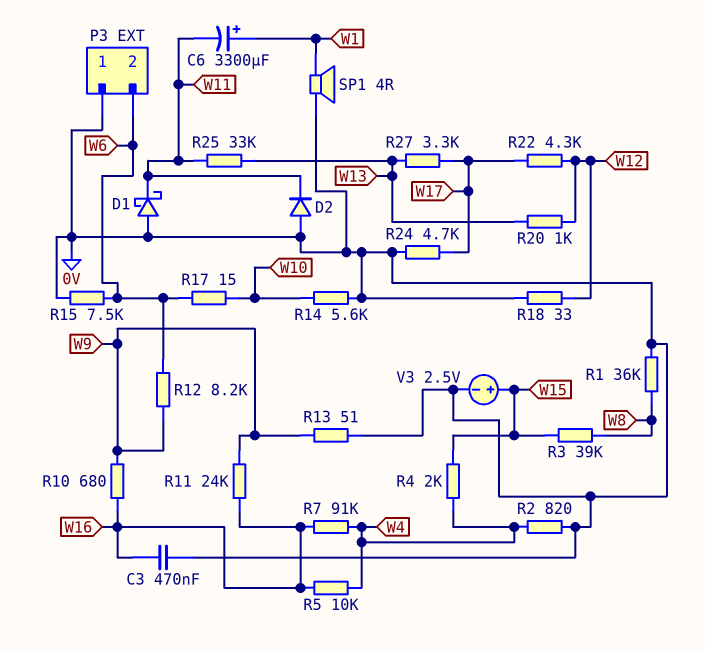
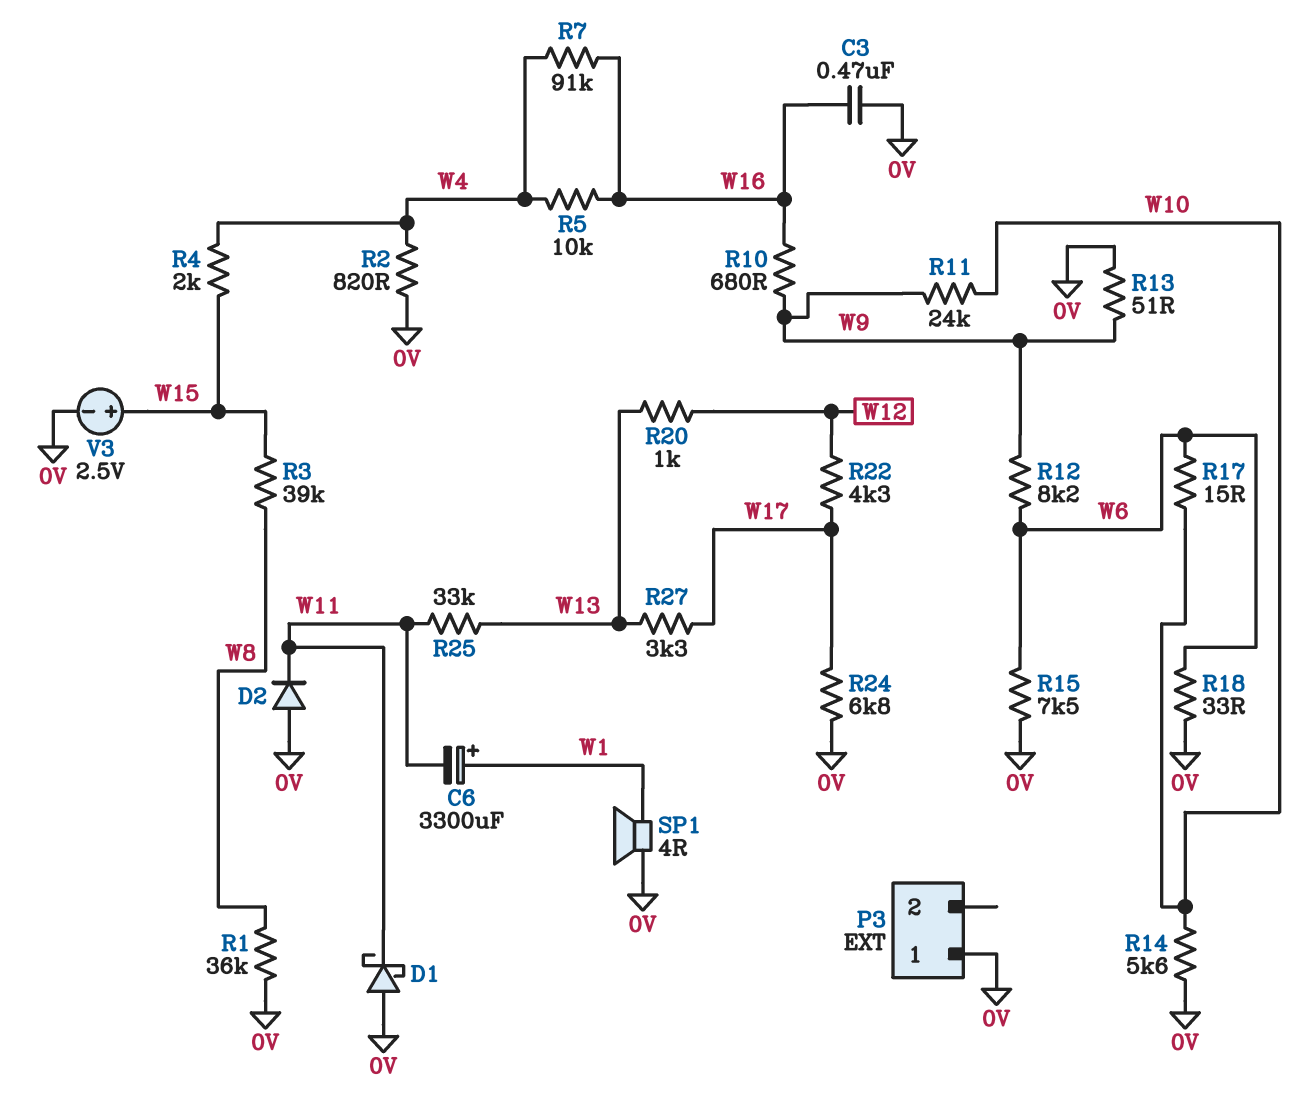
P3 pin 2: W6 -> none
R11: 24k (W9, W16) -> 24k (W9, W10)
R18: 33 (0V, W12) -> 33 (0V, W6)
R24: 4.7k (0V, W17) -> 6.8k (0V, W17)

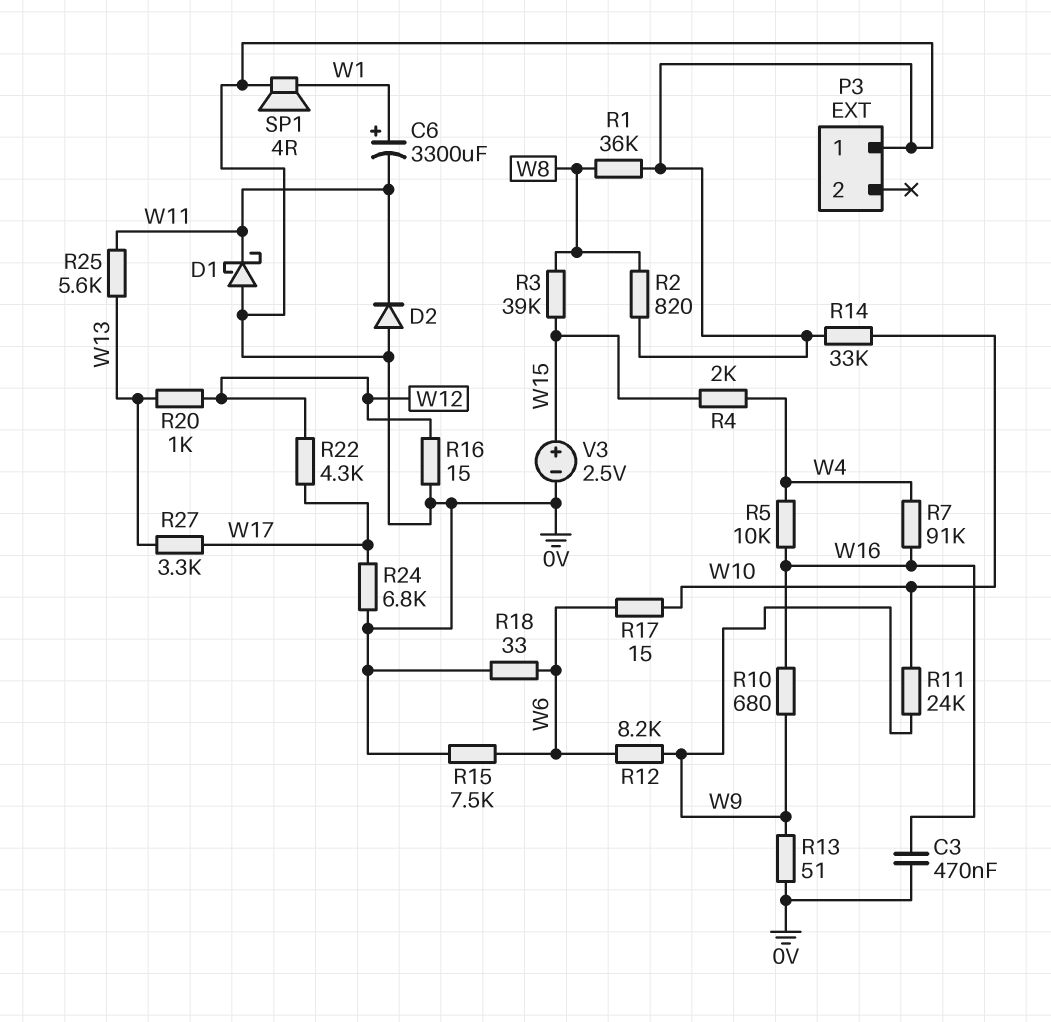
R2: 820 (0V, W4) -> 820 (0V, W8)
R14: 5.6k (0V, W10) -> 33k (0V, W10)
R16: none -> 15 (0V, W12)
R25: 33k (W11, W13) -> 5.6k (W11, W13)

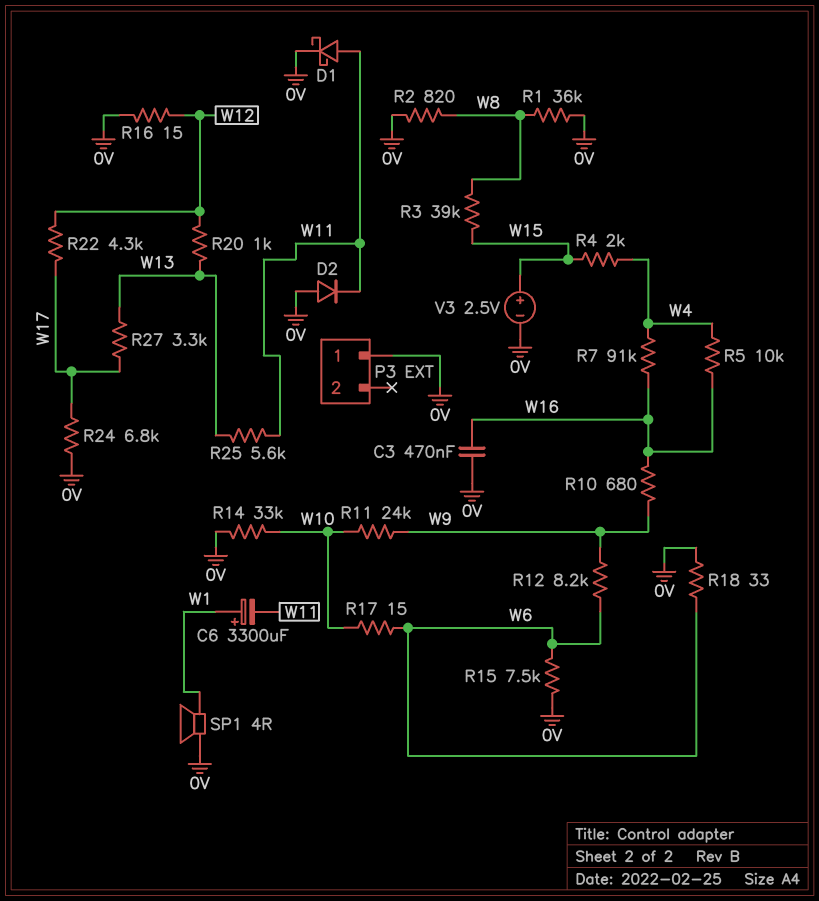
D1: schottky (A 0V, K W11) -> schottky (A W11, K 0V)
R13: 51 (0V, W9) -> none

